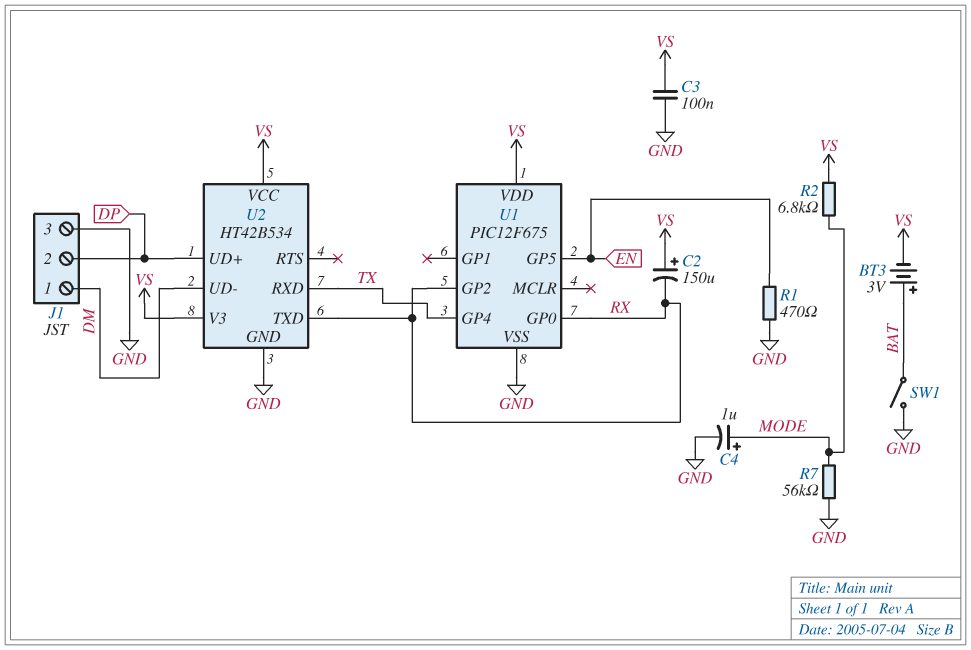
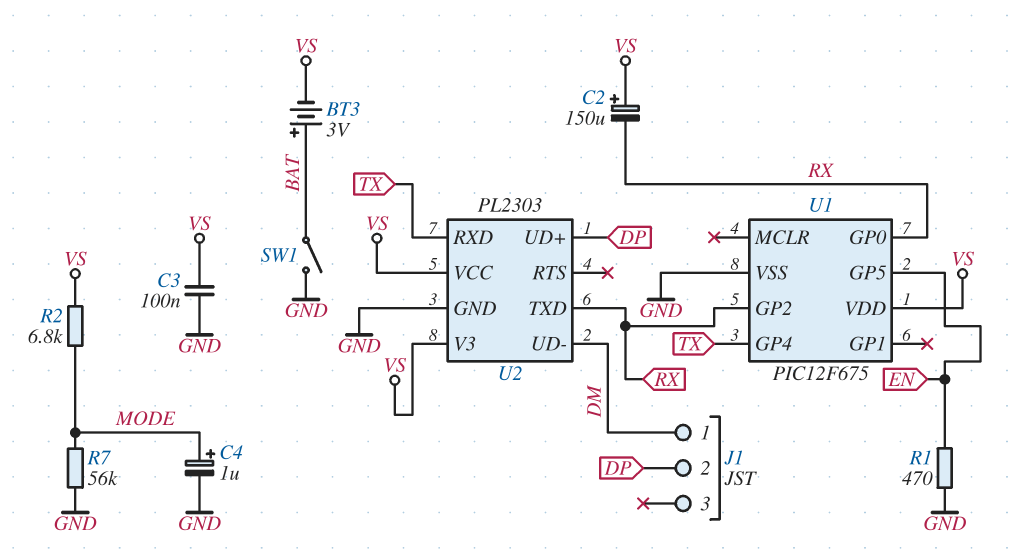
J1 pin 3: GND -> none
U2: HT42B534 -> PL2303

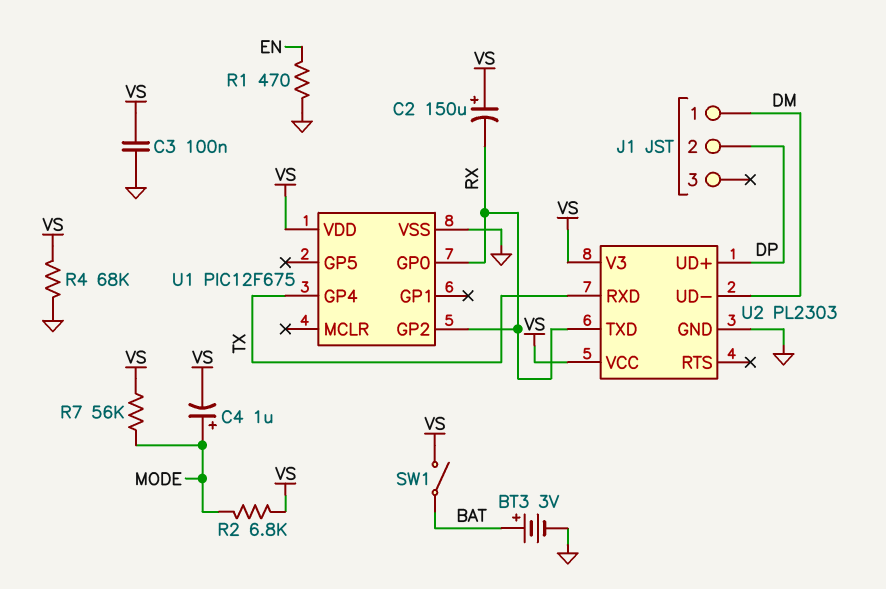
BT3: 3V (plus BAT, minus VS) -> 3V (plus BAT, minus GND)
C4: 1uF (plus MODE, minus GND) -> 1uF (plus MODE, minus VS)
R4: none -> 68k (GND, VS)
R7: 56k (GND, MODE) -> 56k (MODE, VS)
SW1: switch (BAT, GND) -> switch (BAT, VS)
U1 pin GP5: EN -> none

